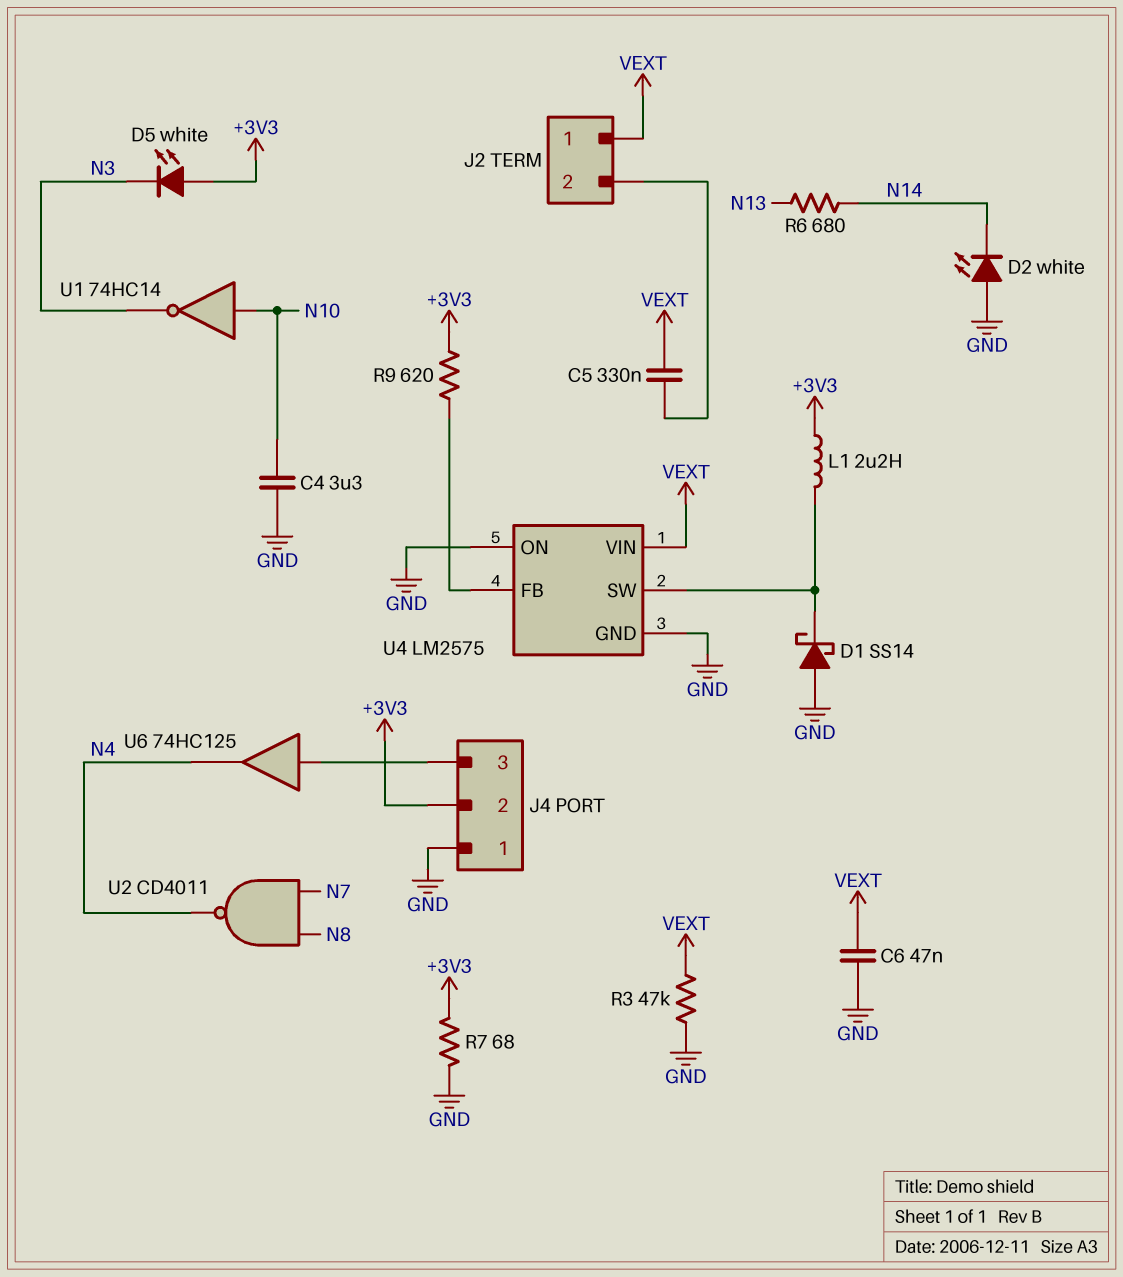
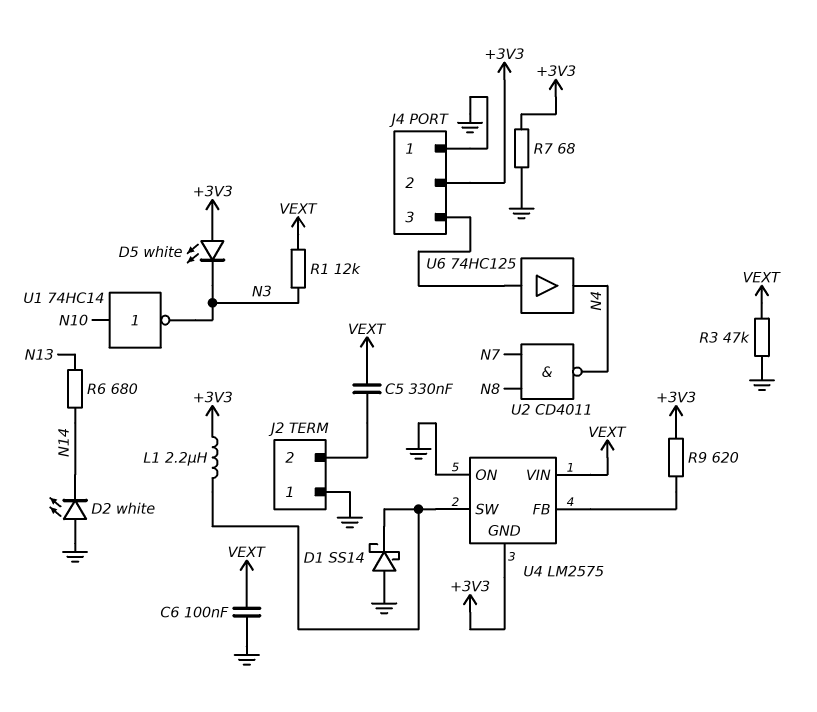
C4: 3.3uF (GND, N10) -> none
C6: 47nF (GND, VEXT) -> 100nF (GND, VEXT)
J2 pin 1: VEXT -> GND
R1: none -> 12k (N3, VEXT)
U4 pin GND: GND -> +3V3

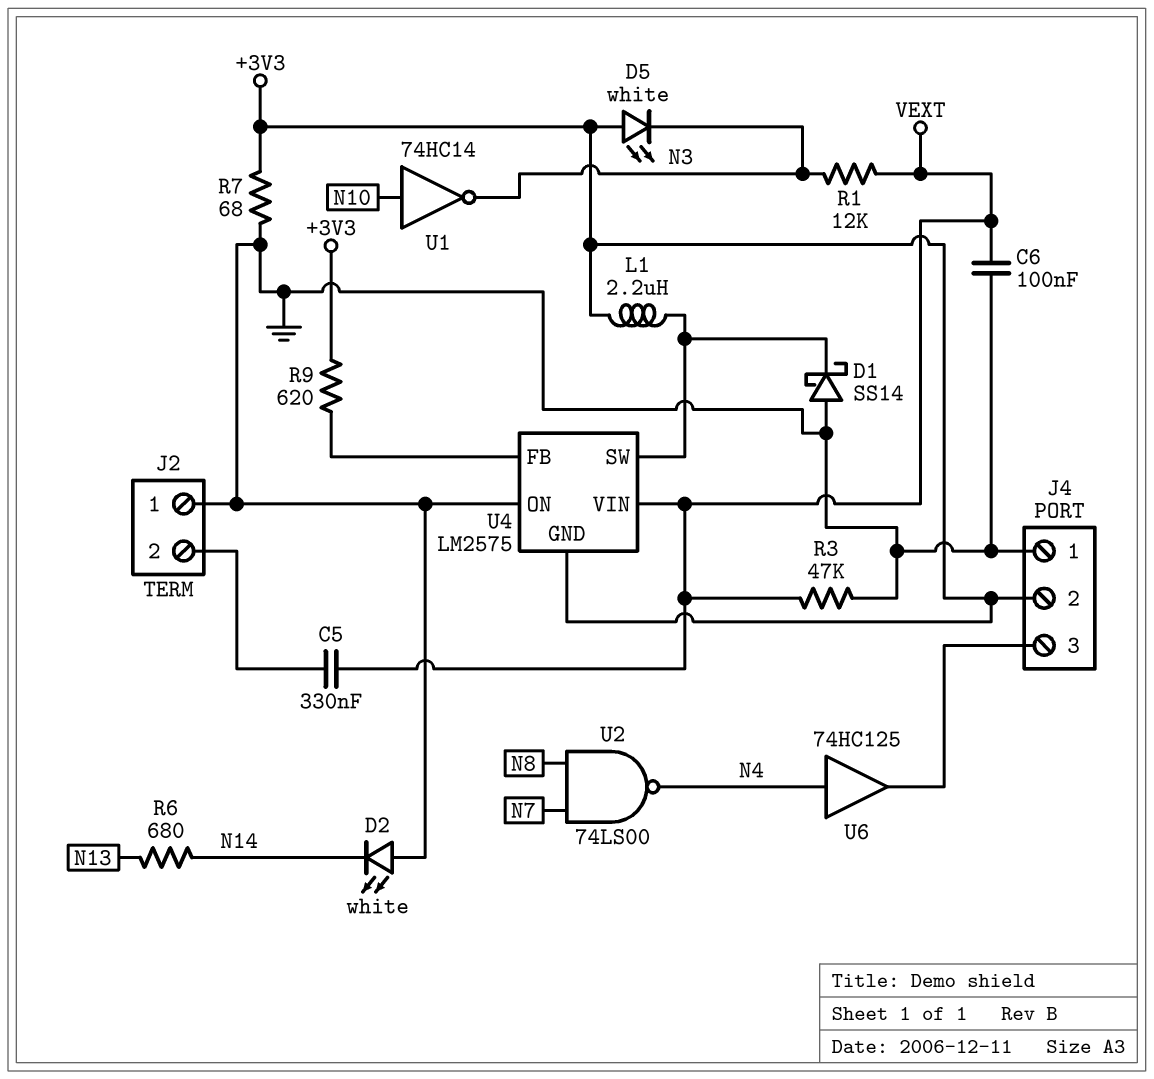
U2: NAND CD4011 (in N7, in N8, out N4) -> NAND 74LS00 (in N7, in N8, out N4)
U6: buffer 74HC125 (in J4/3, out N4) -> buffer 74HC125 (in N4, out J4/3)

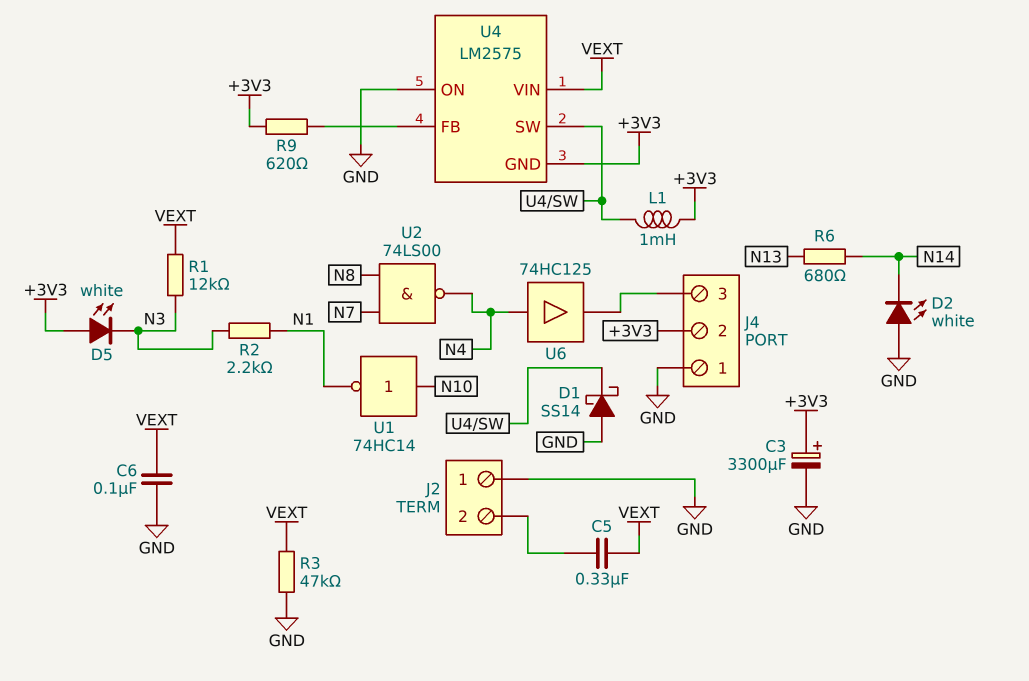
C3: none -> 3300uF (plus +3V3, minus GND)
L1: 2.2uH (+3V3, U4/SW) -> 1mH (+3V3, U4/SW)
R2: none -> 2.2k (N1, N3)
R7: 68 (+3V3, GND) -> none
U1: NOT 74HC14 (in N10, out N3) -> NOT 74HC14 (in N10, out N1)

